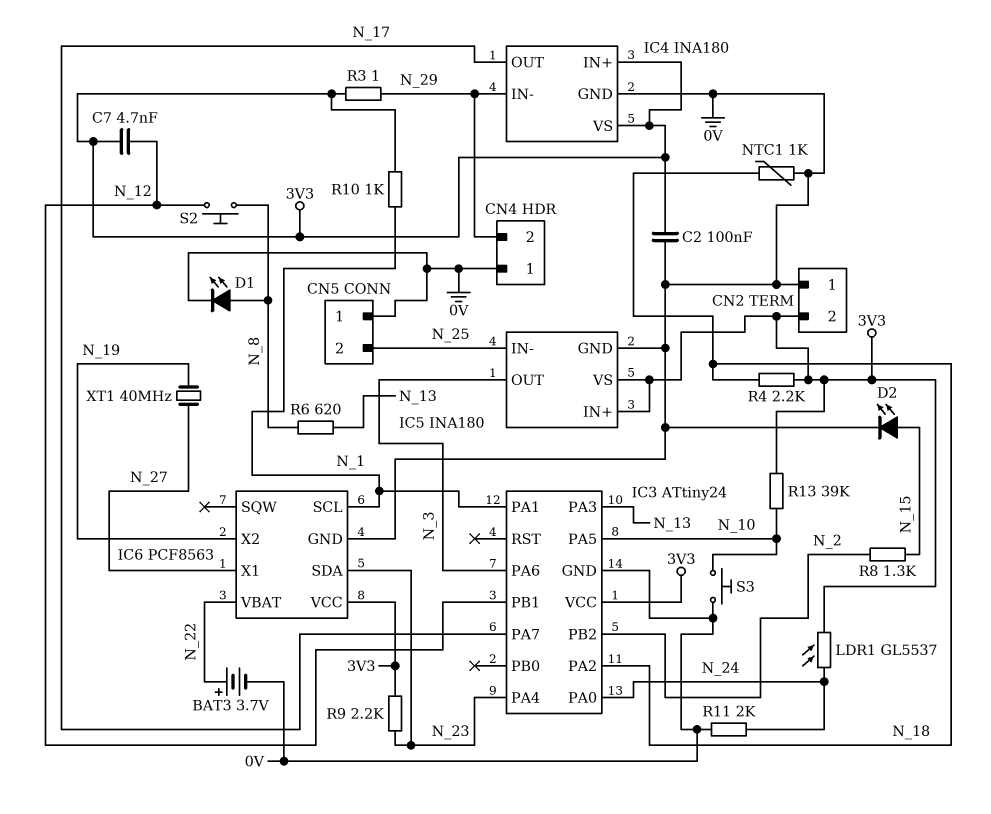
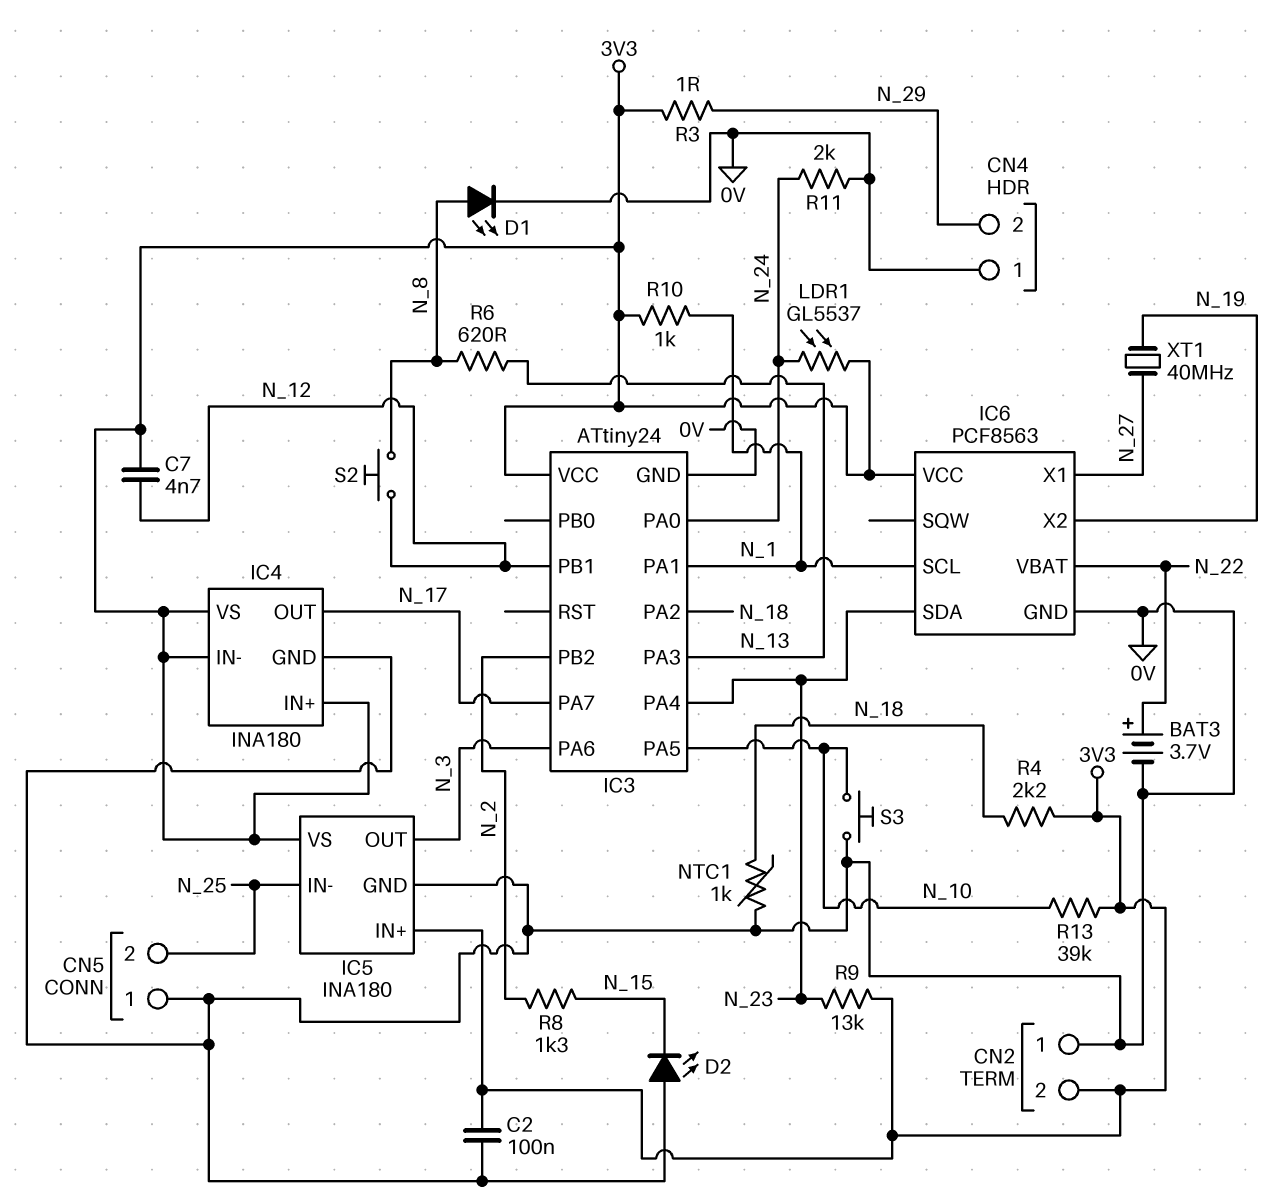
D2: LED (A N_15, K 0V) -> LED (A 0V, K N_15)
IC4 pin IN-: N_29 -> 3V3
R9: 2.2k (3V3, N_23) -> 13k (3V3, N_23)

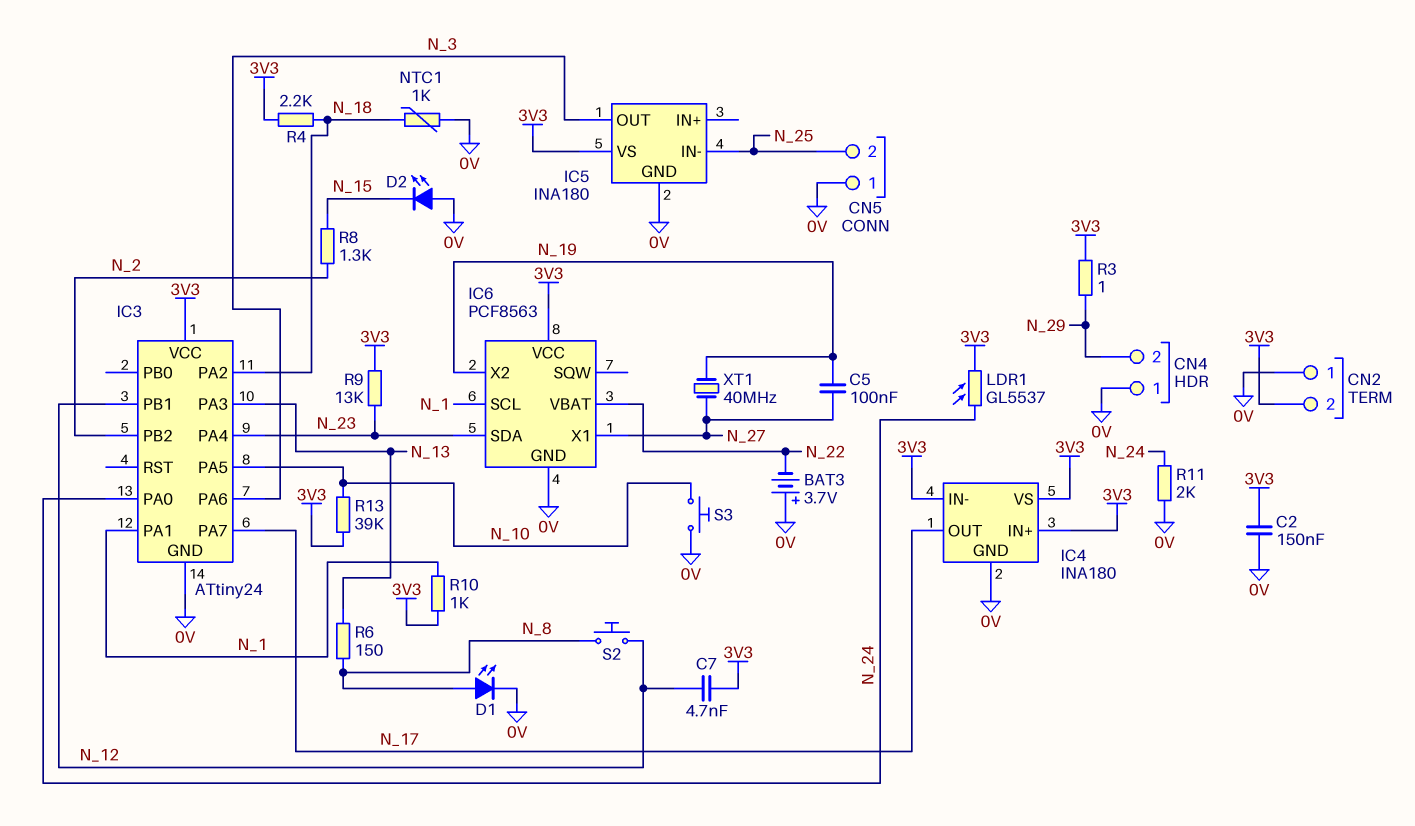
BAT3: 3.7V (plus N_22, minus 0V) -> 3.7V (plus 0V, minus N_22)
C2: 100nF (0V, 3V3) -> 150nF (0V, 3V3)
C5: none -> 100nF (N_19, N_27)
IC5 pin IN+: 3V3 -> none
R6: 620 (N_8, N_13) -> 150 (N_8, N_13)

